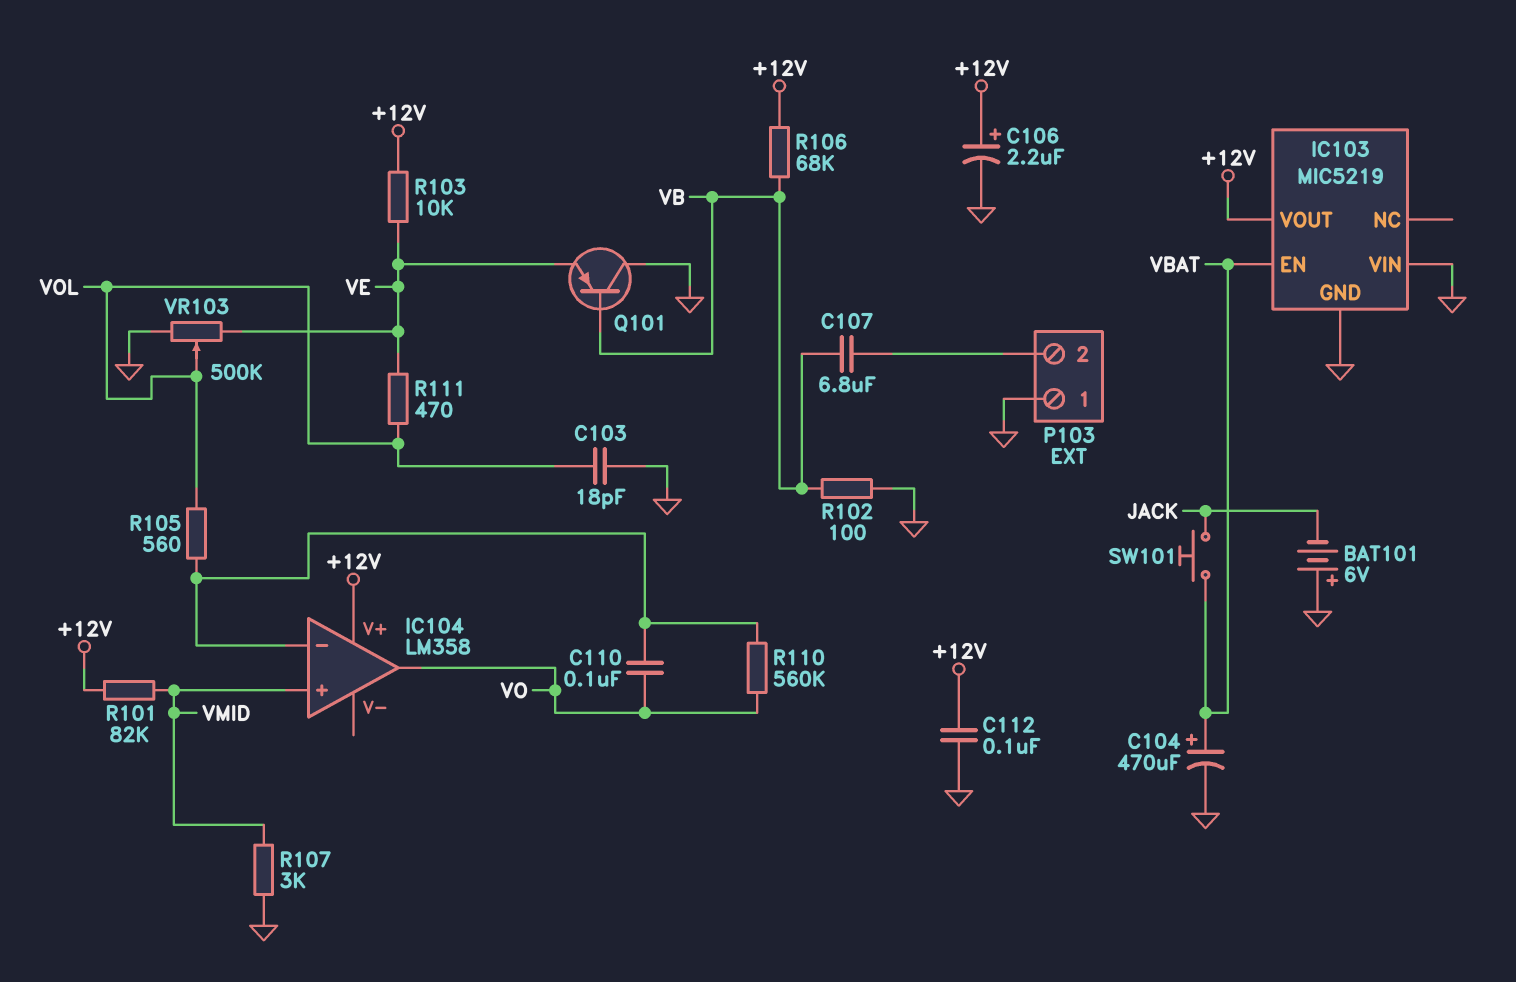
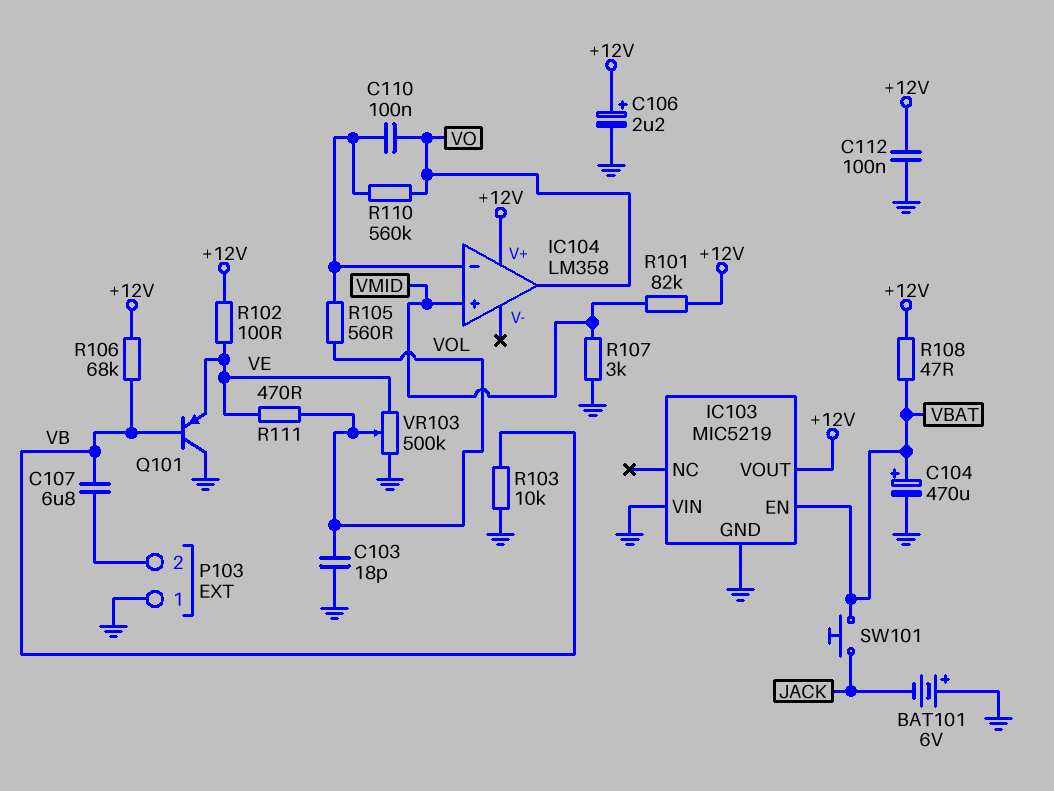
R102: 100 (GND, VB) -> 100 (+12V, VE)
R103: 10k (+12V, VE) -> 10k (GND, VB)
R108: none -> 47 (+12V, VBAT)

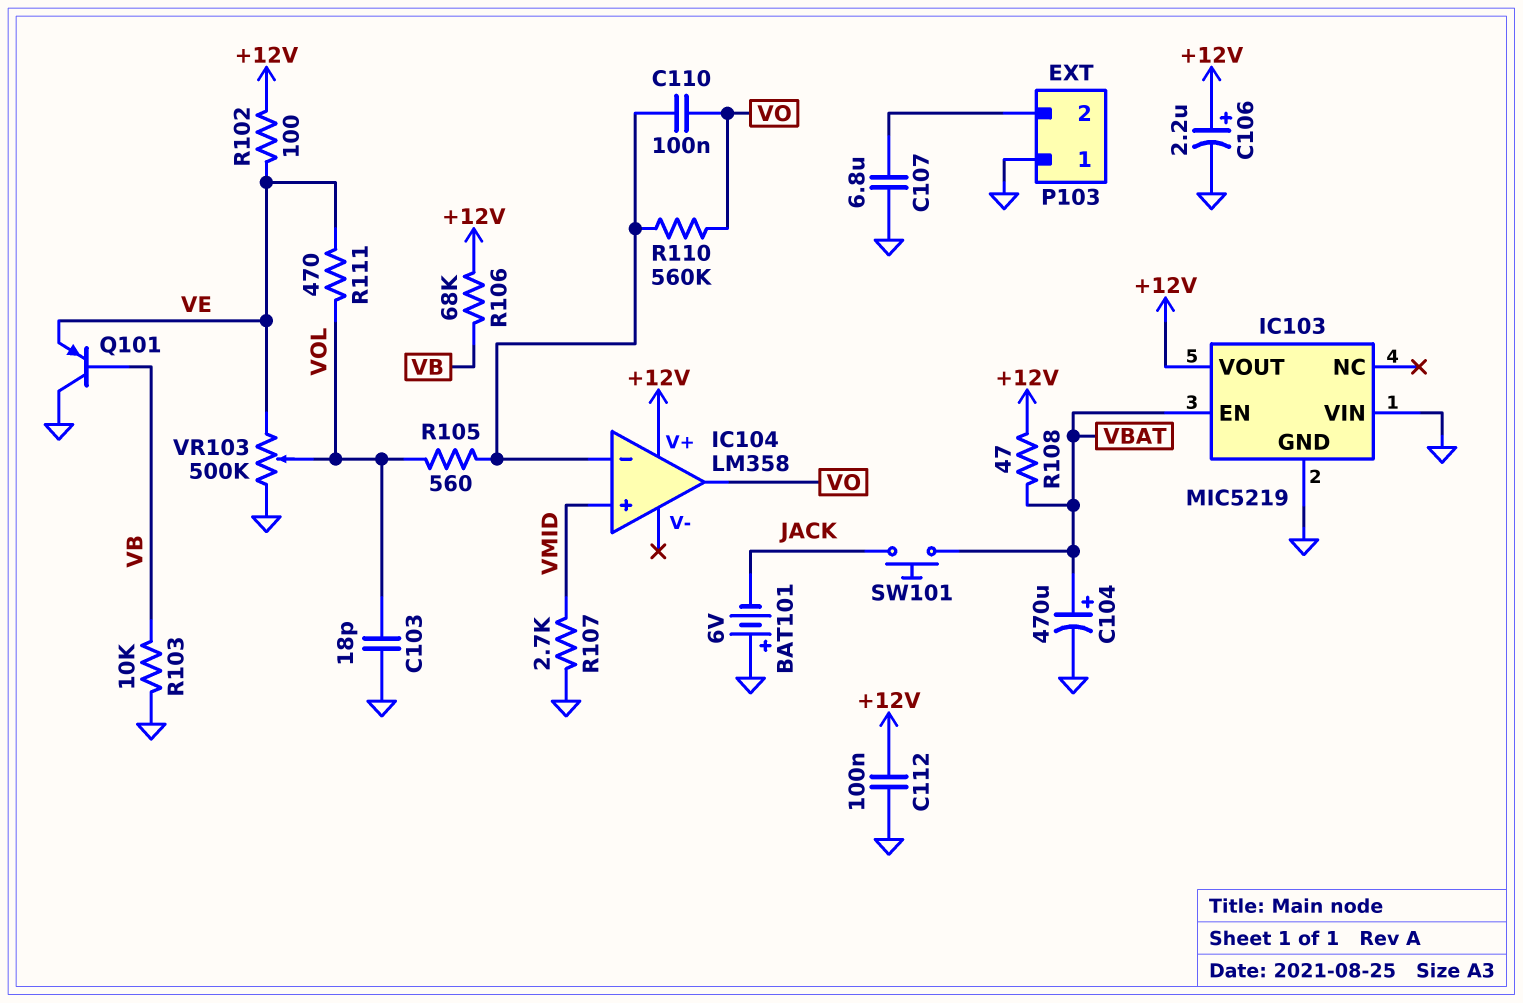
C107: 6.8uF (P103/2, VB) -> 6.8uF (GND, P103/2)
R101: 82k (+12V, VMID) -> none
R107: 3k (GND, VMID) -> 2.7k (GND, VMID)

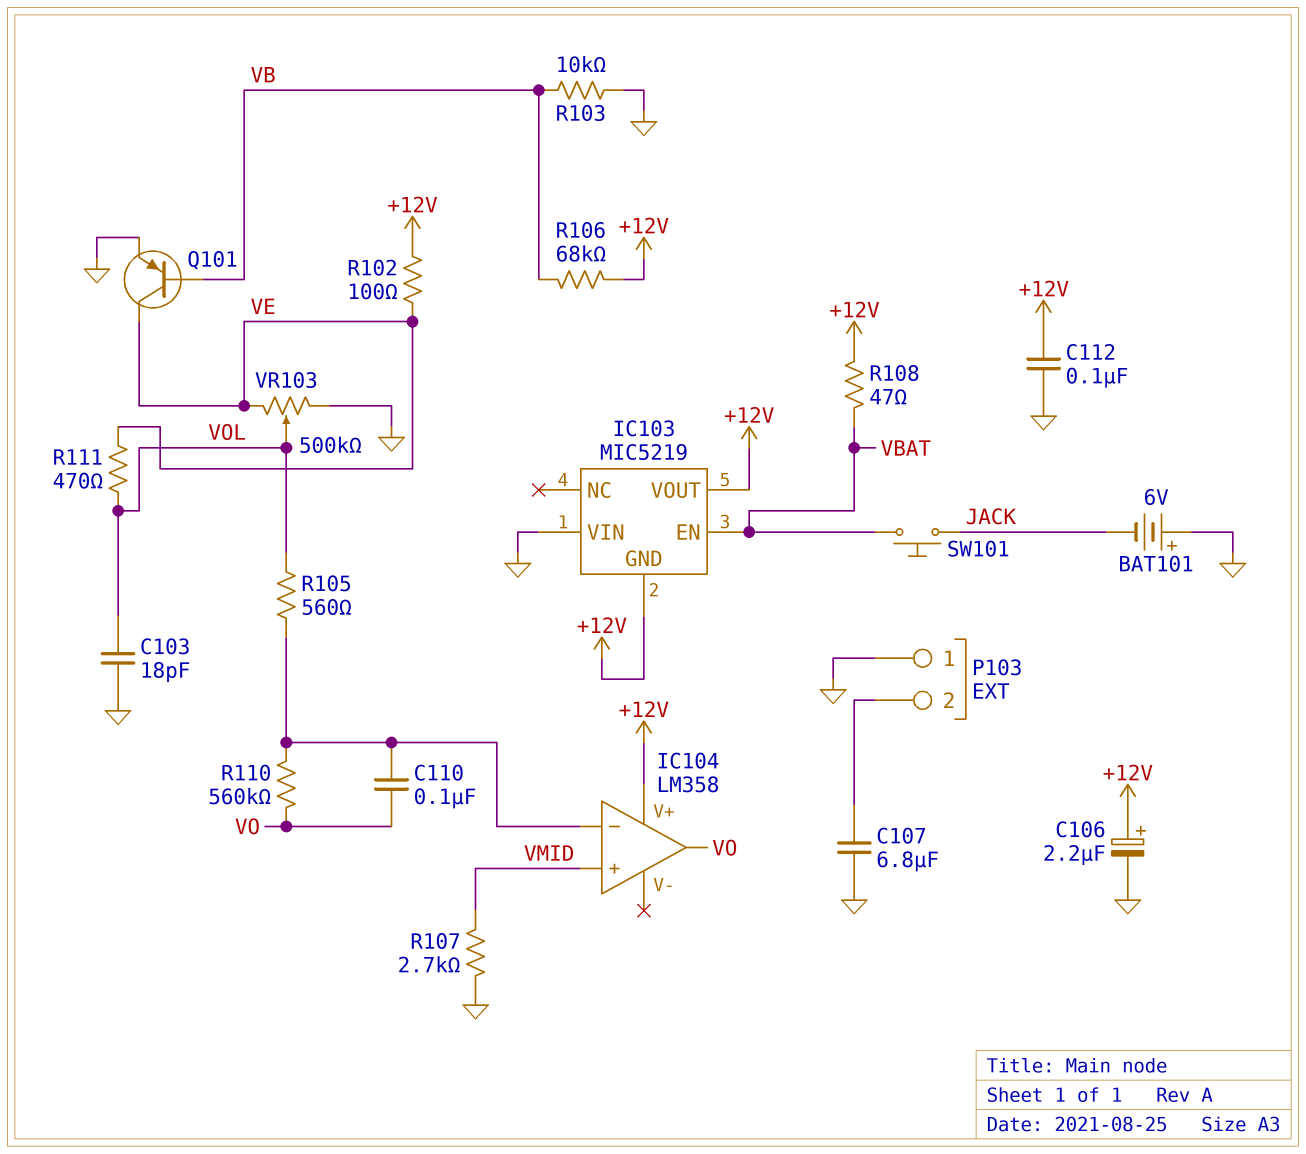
C104: 470uF (plus VBAT, minus GND) -> none
IC103 pin GND: GND -> +12V
Q101: PNP (B VB, C GND, E VE) -> PNP (B VB, C VE, E GND)

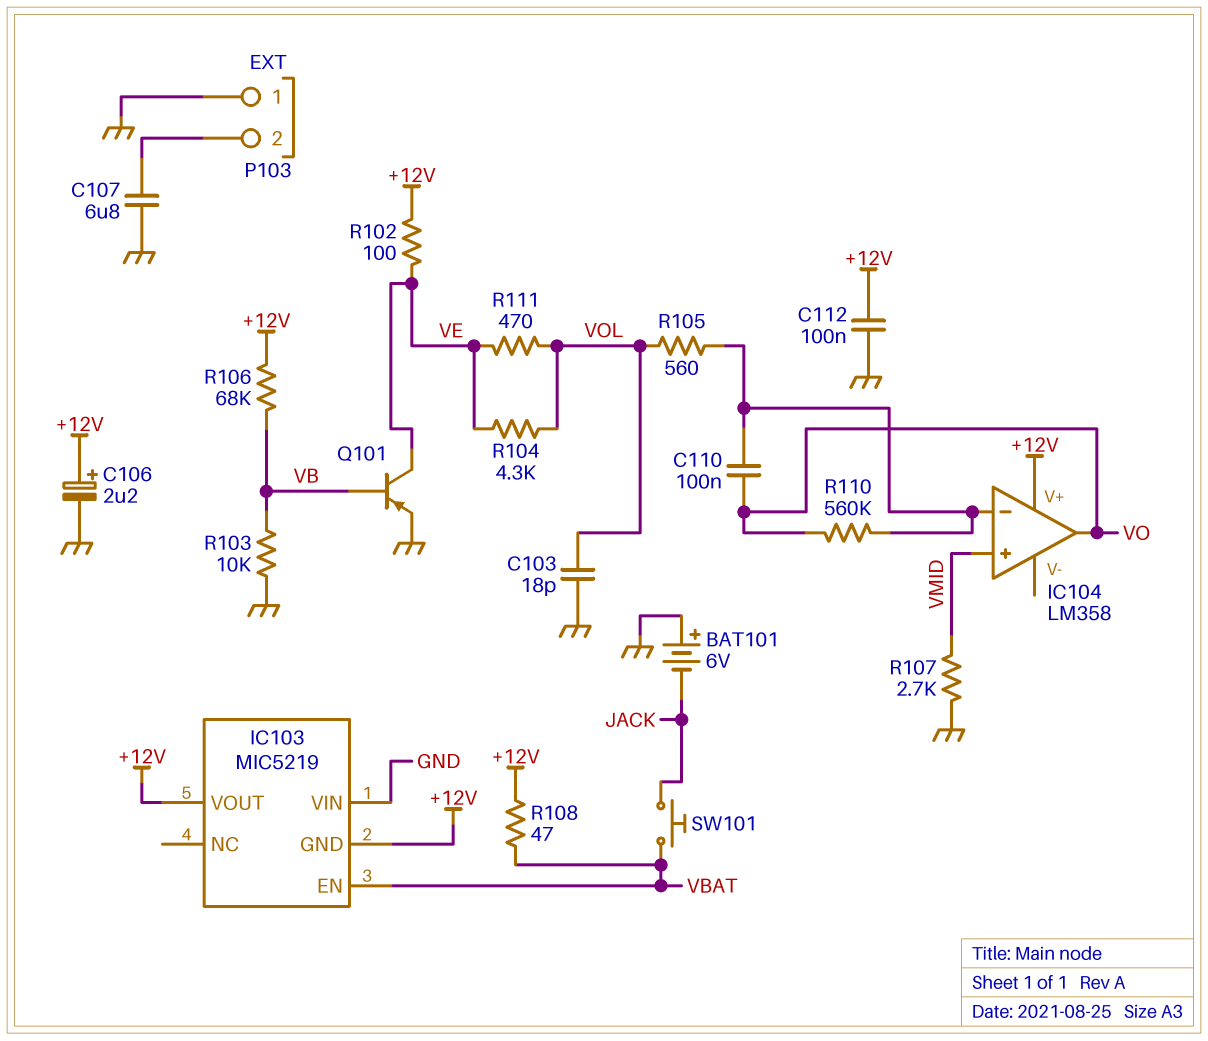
R104: none -> 4.3k (VE, VOL)
VR103: 500k (GND, VE, wiper VOL) -> none

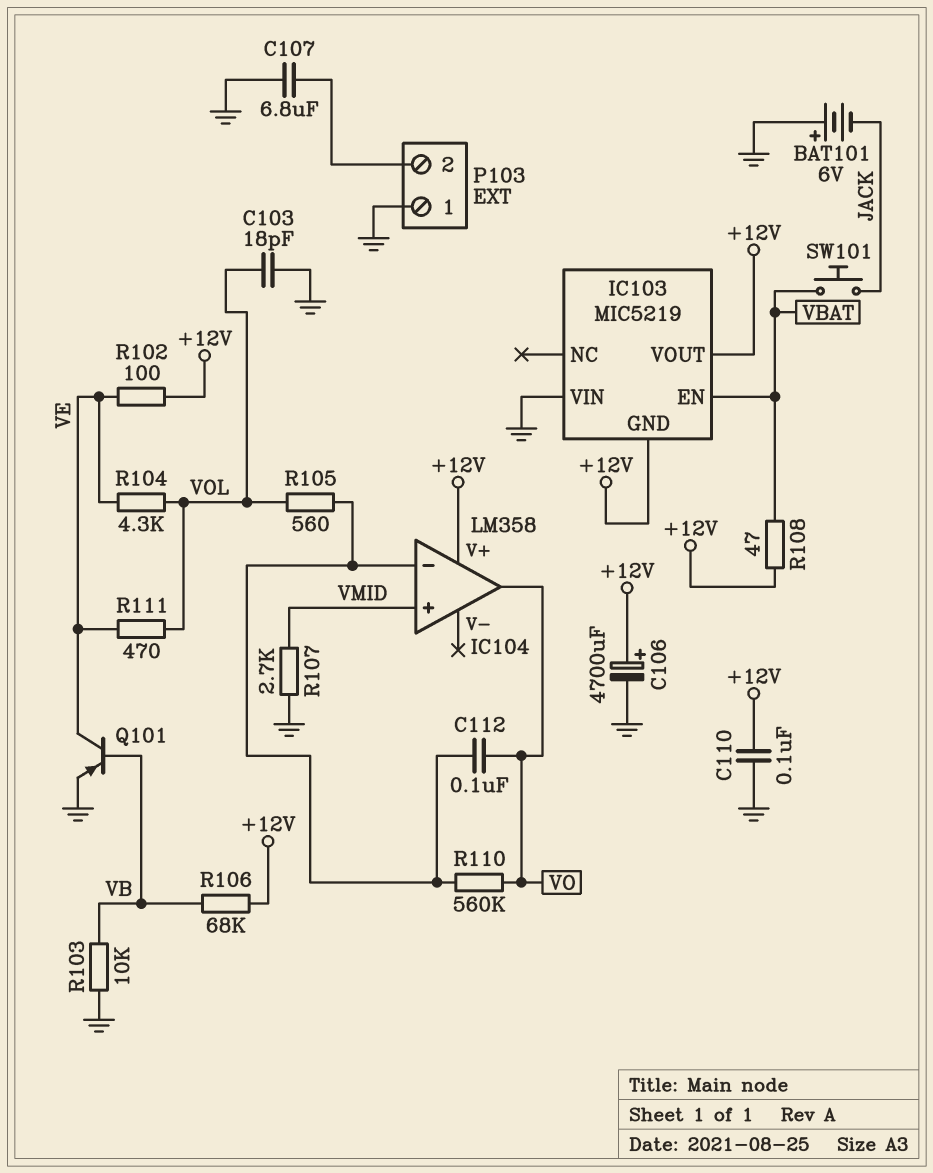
C106: 2.2uF (plus +12V, minus GND) -> 4700uF (plus +12V, minus GND)
C110: 100nF (IC104/in-, VO) -> 100nF (+12V, GND)
C112: 100nF (+12V, GND) -> 100nF (IC104/in-, VO)

